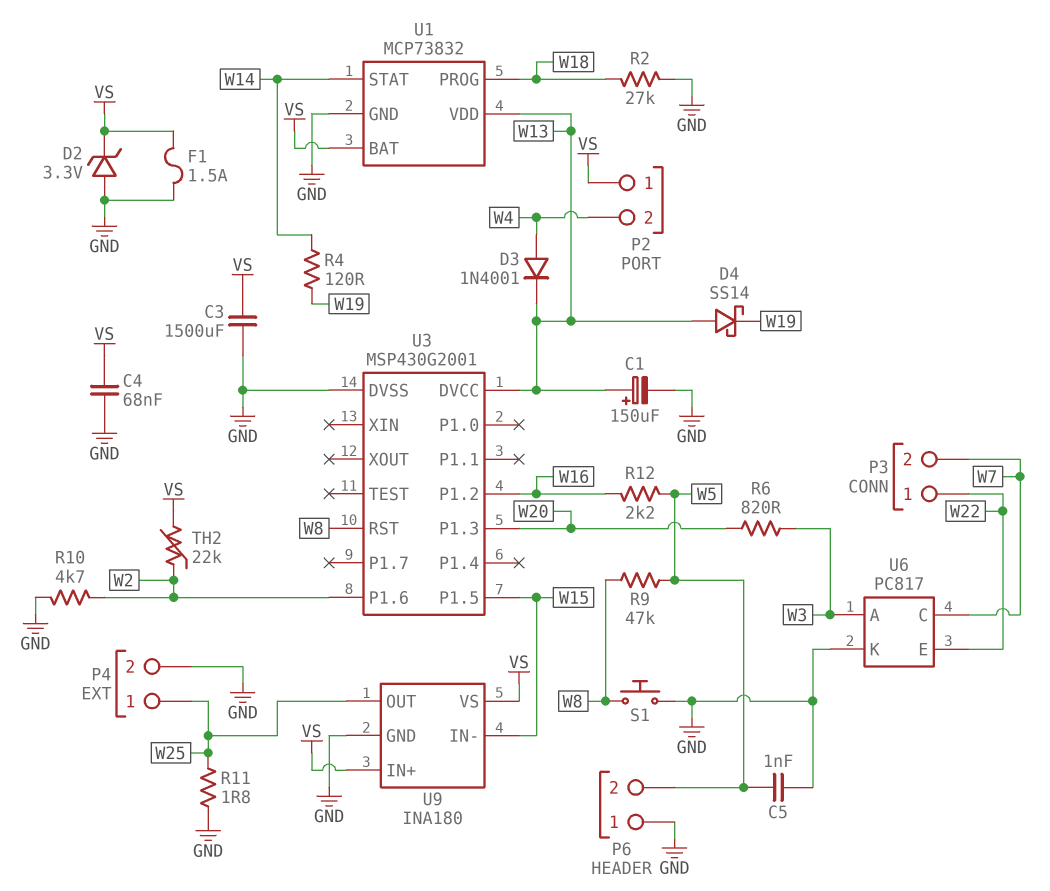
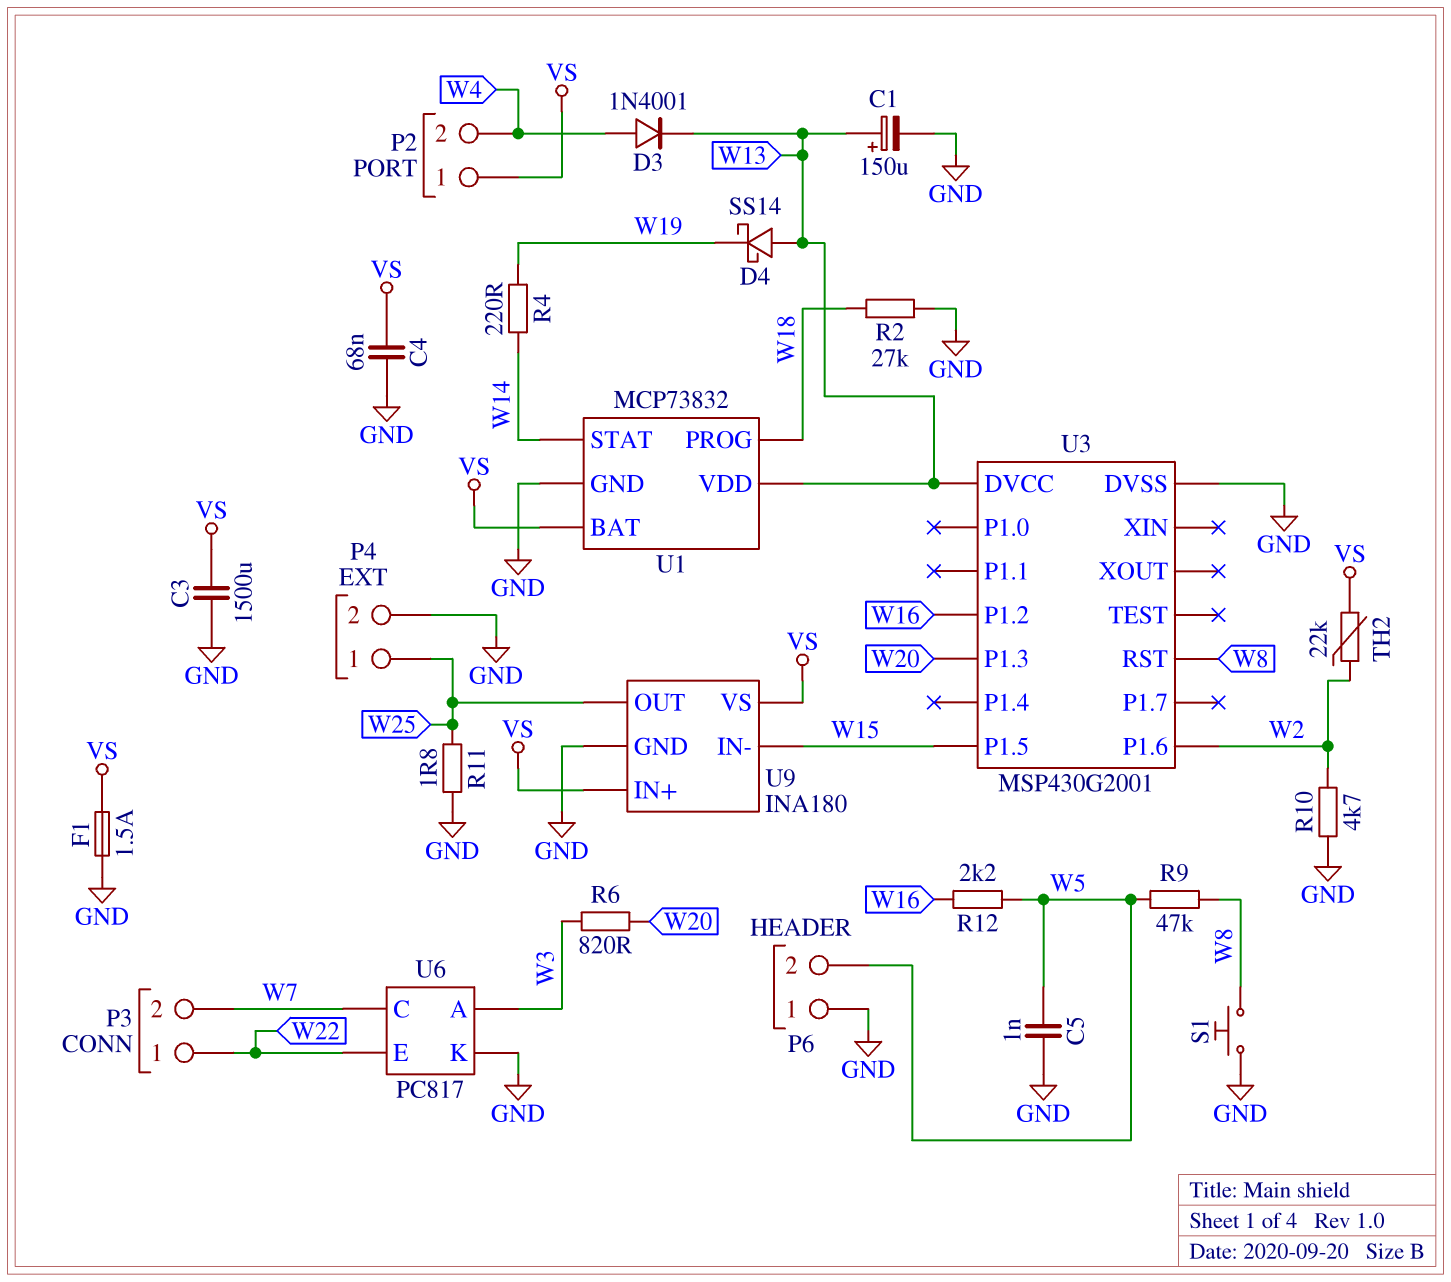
D2: zener 3.3V (A GND, K VS) -> none
R4: 120 (W14, W19) -> 220 (W14, W19)

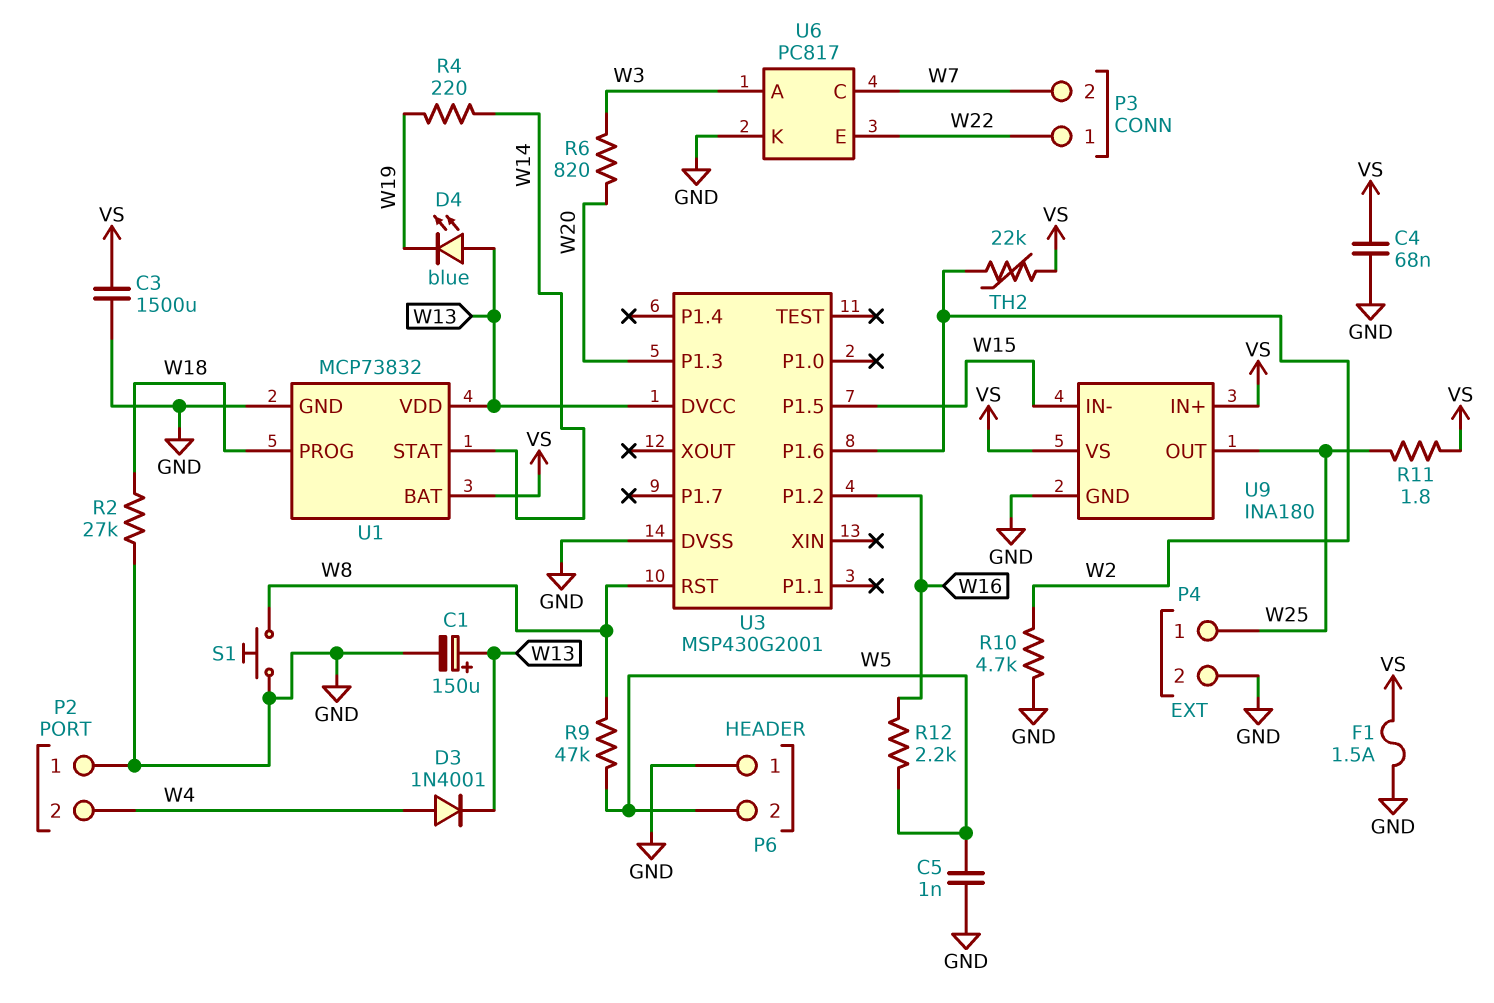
D4: schottky SS14 (A W13, K W19) -> LED blue (A W13, K W19)
P2 pin 1: VS -> GND
R11: 1.8 (GND, W25) -> 1.8 (VS, W25)

